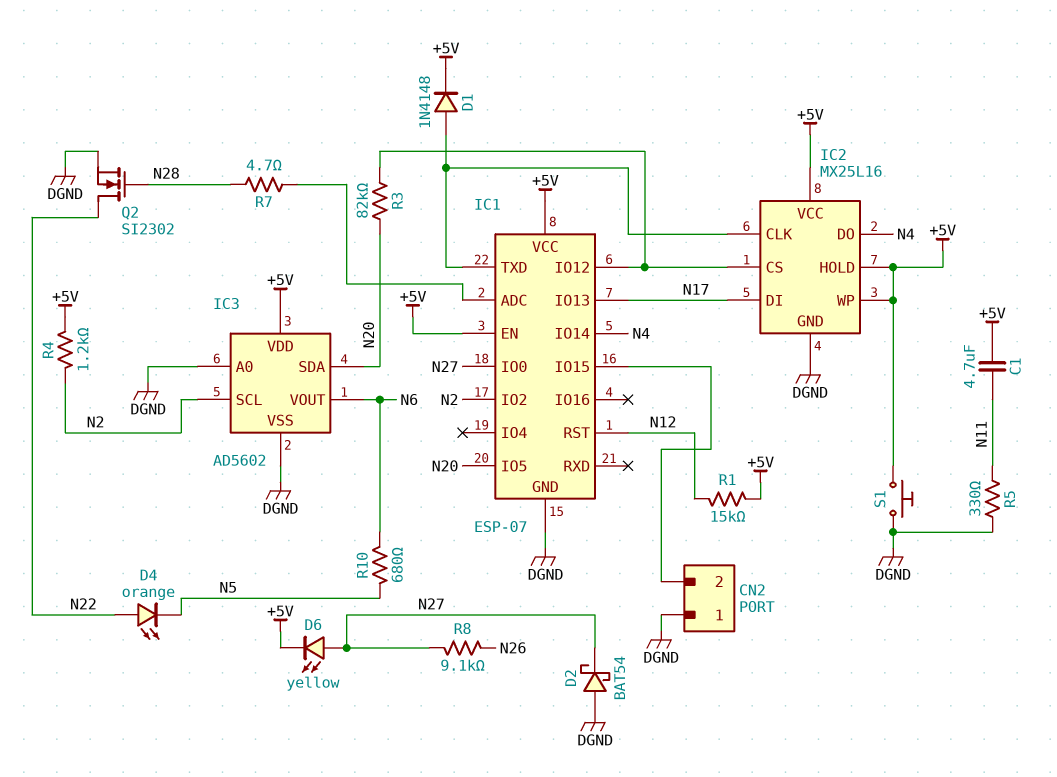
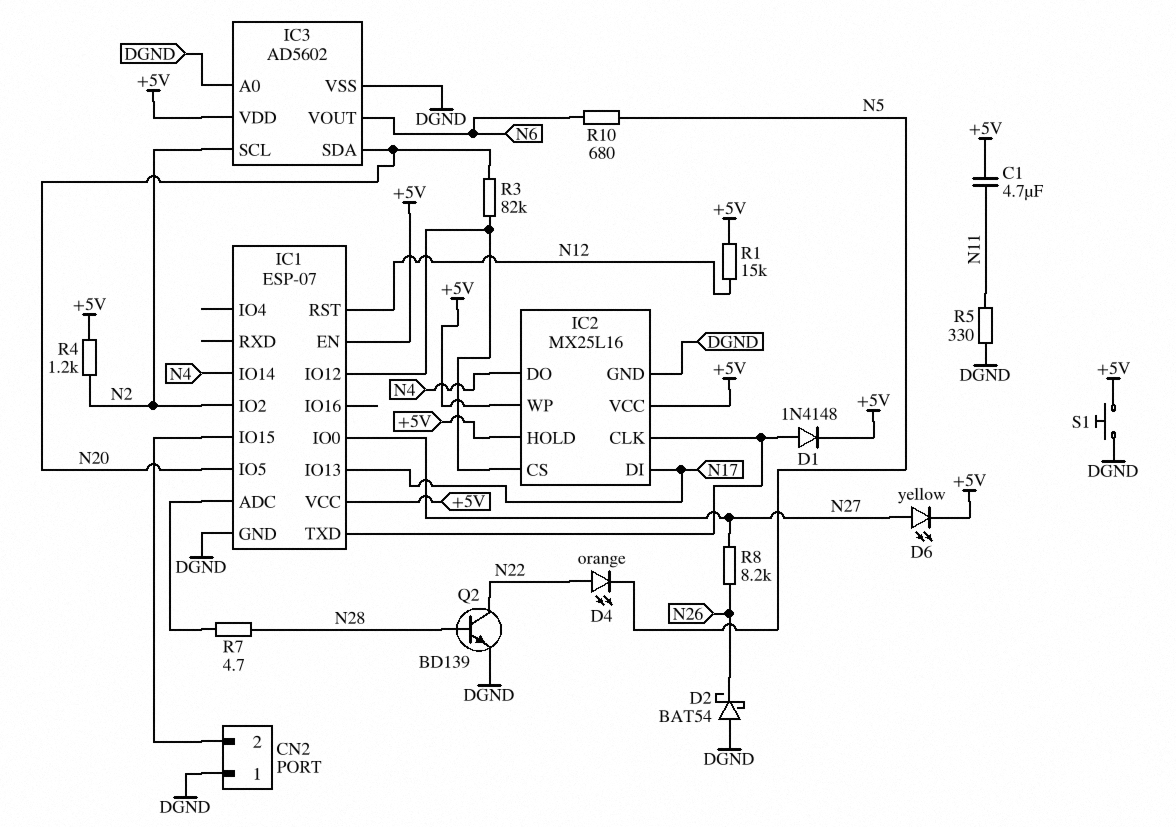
D2: schottky BAT54 (A DGND, K N27) -> schottky BAT54 (A DGND, K N26)
Q2: NMOS SI2302 (G N28, D N22, S DGND) -> NPN BD139 (B N28, C N22, E DGND)
R8: 9.1k (N26, N27) -> 8.2k (N26, N27)

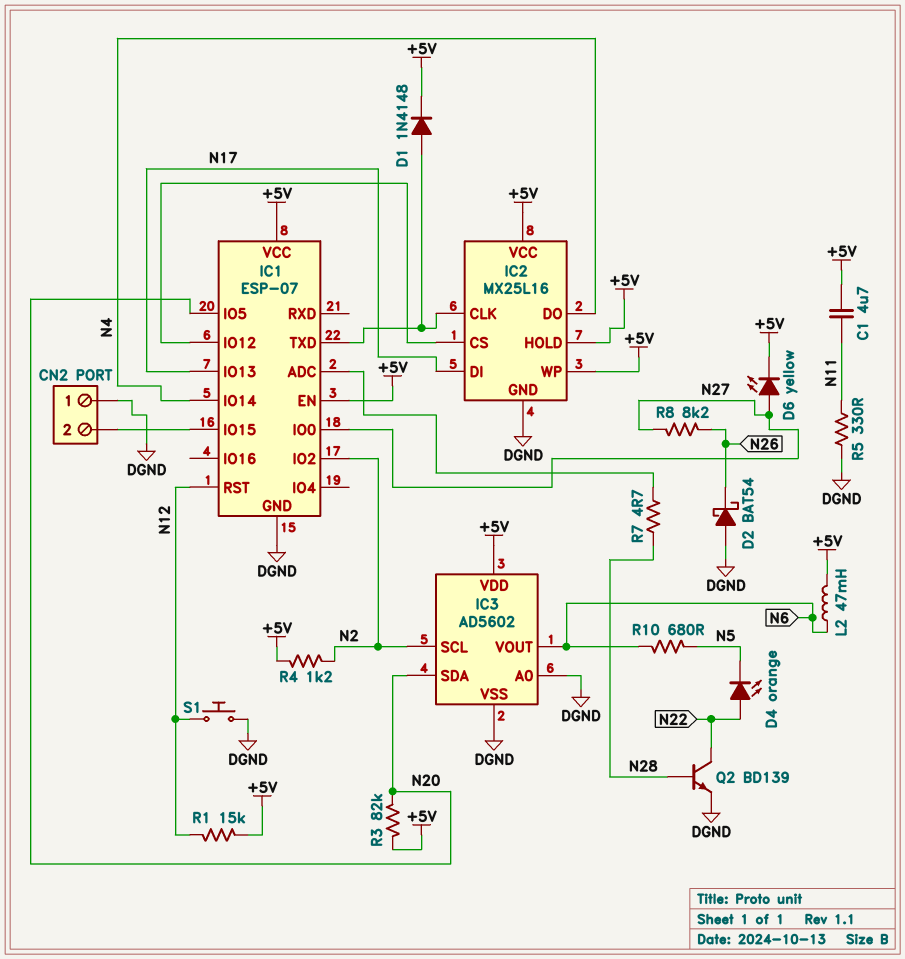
L2: none -> 47mH (+5V, N6)
R3: 82k (IC1/IO12, N20) -> 82k (+5V, N20)
S1: button (+5V, DGND) -> button (DGND, N12)

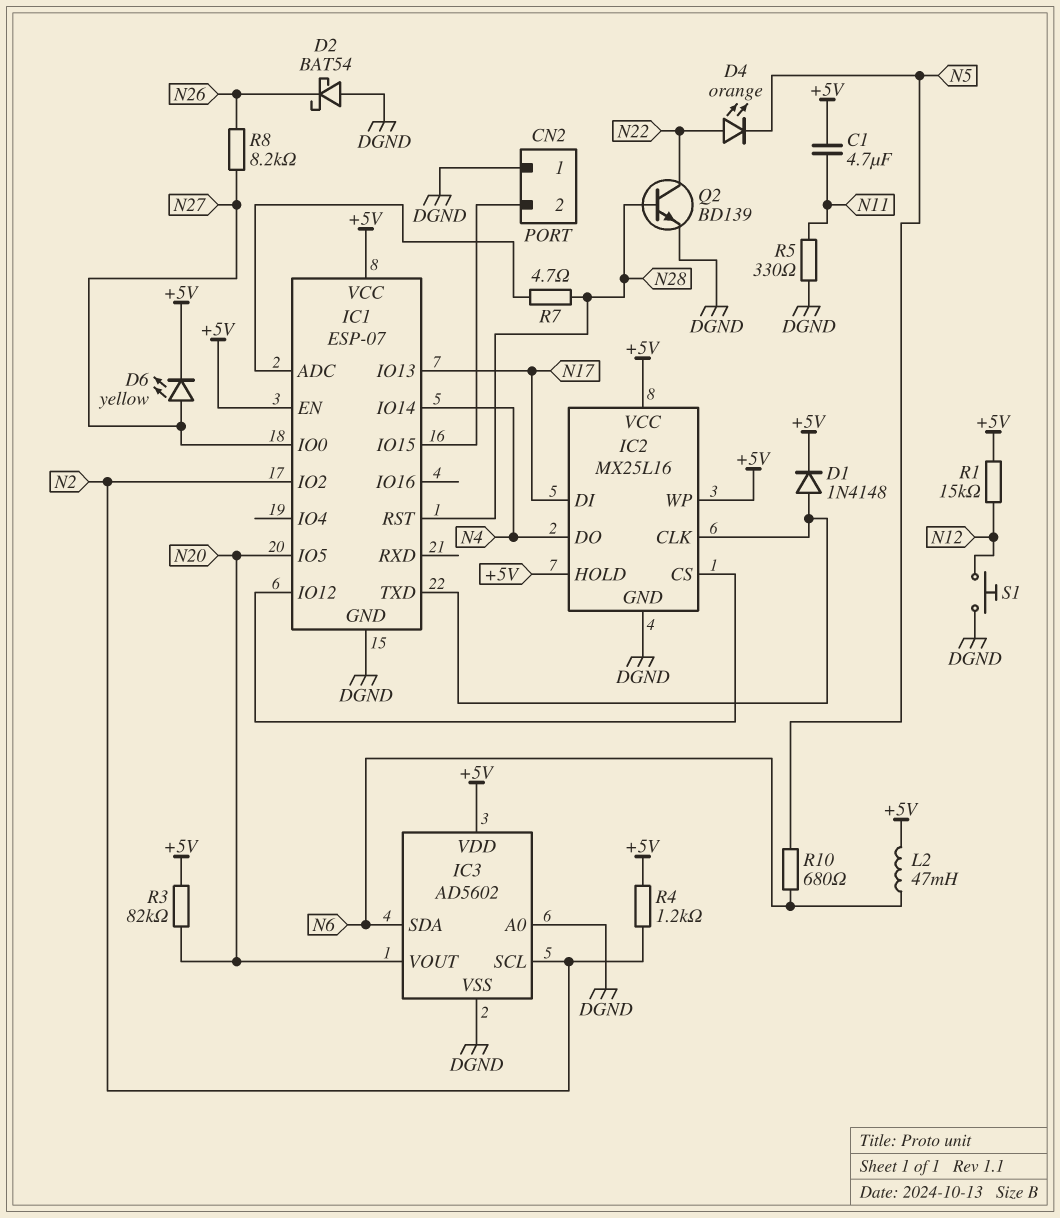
IC1 pin RST: N12 -> N28
IC3 pin SDA: N20 -> N6
IC3 pin VOUT: N6 -> N20

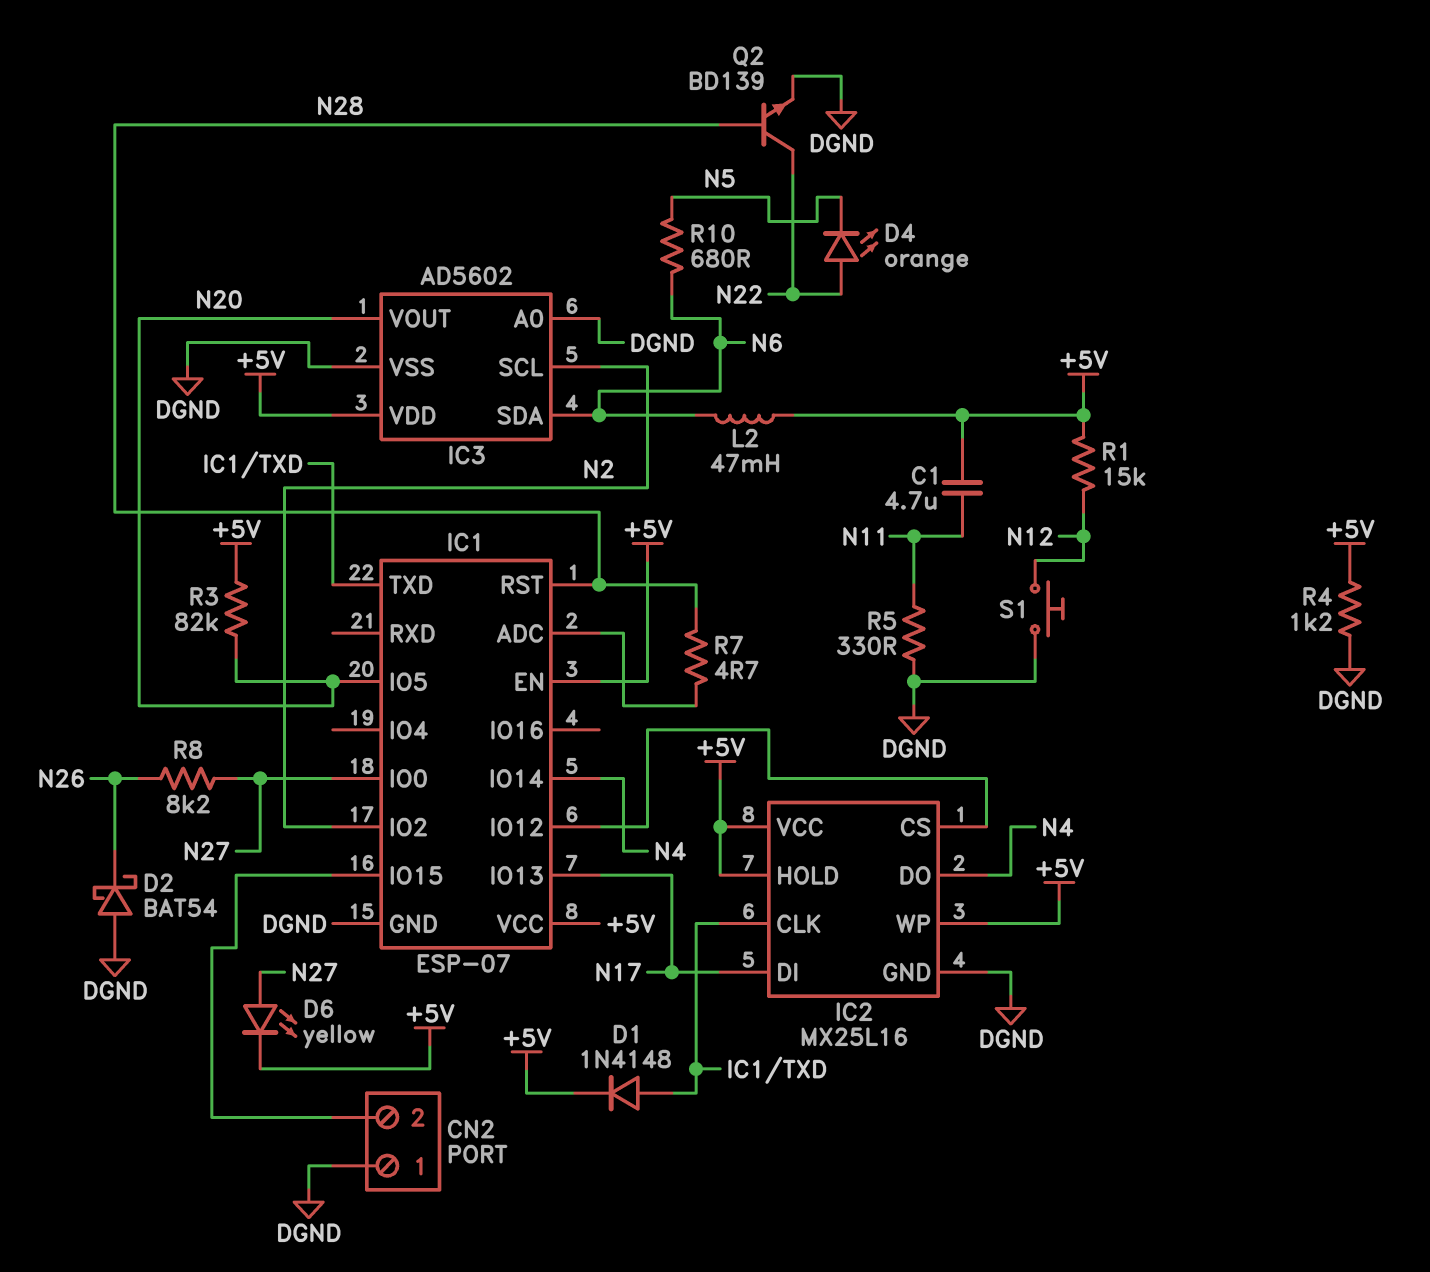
R4: 1.2k (+5V, N2) -> 1.2k (+5V, DGND)

